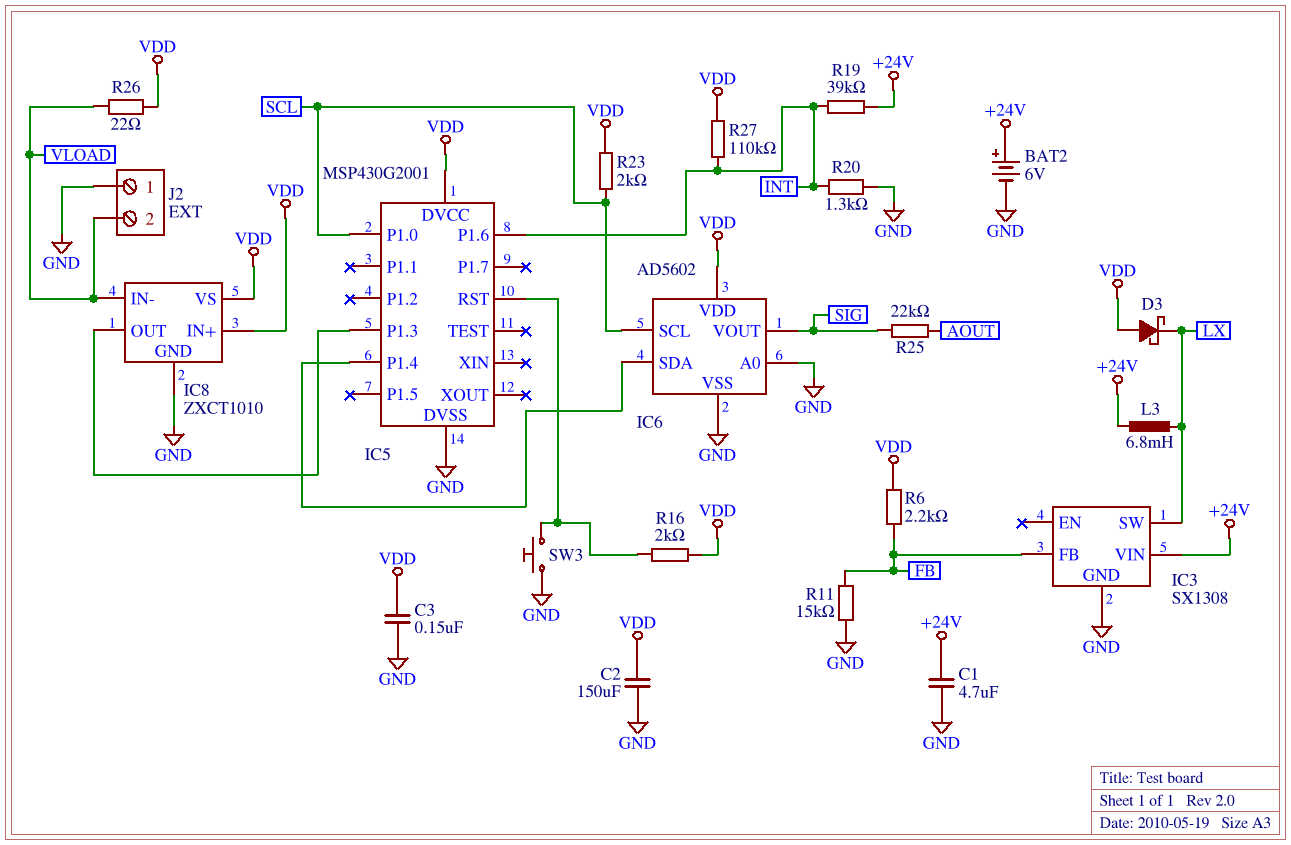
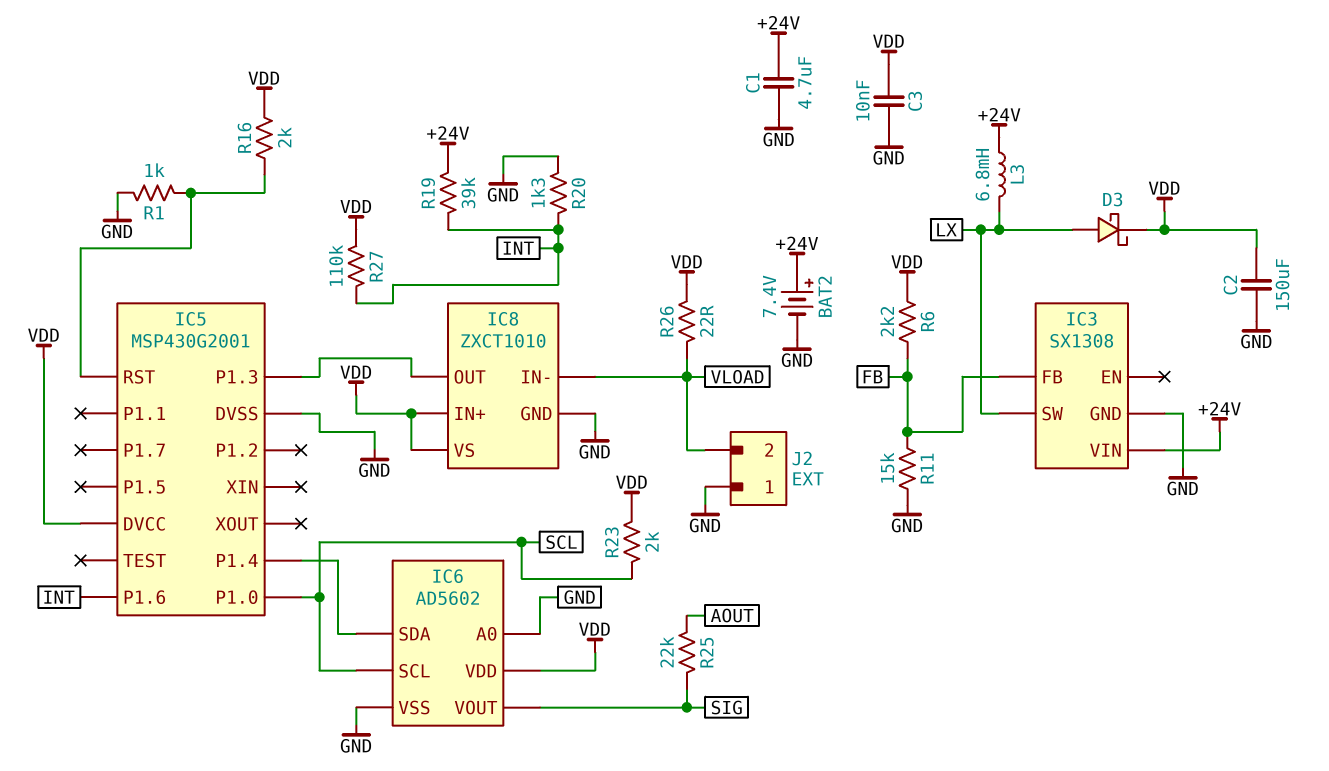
BAT2: 6V (plus +24V, minus GND) -> 7.4V (plus +24V, minus GND)
C3: 150nF (GND, VDD) -> 10nF (GND, VDD)
D3: schottky (A VDD, K LX) -> schottky (A LX, K VDD)
R1: none -> 1k (GND, IC5/RST)
SW3: button (GND, IC5/RST) -> none

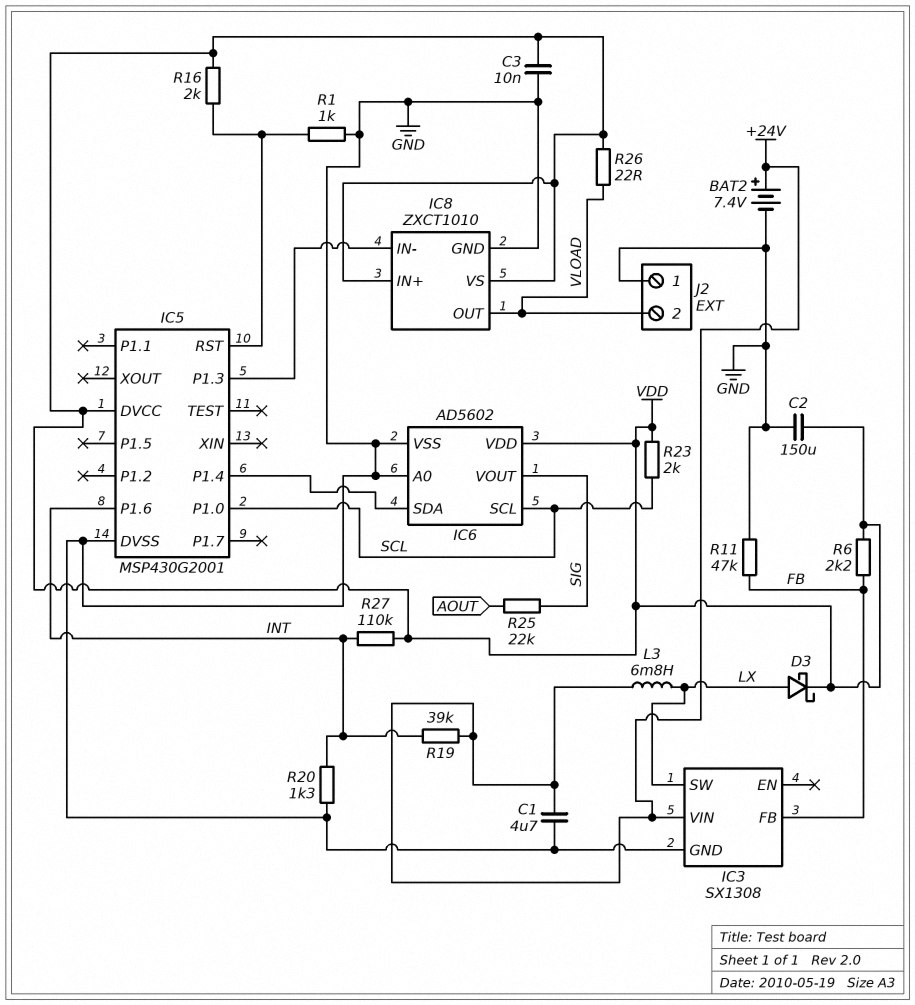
IC8 pin IN-: VLOAD -> IC5/P1.3
IC8 pin OUT: IC5/P1.3 -> VLOAD
R11: 15k (FB, GND) -> 47k (FB, GND)

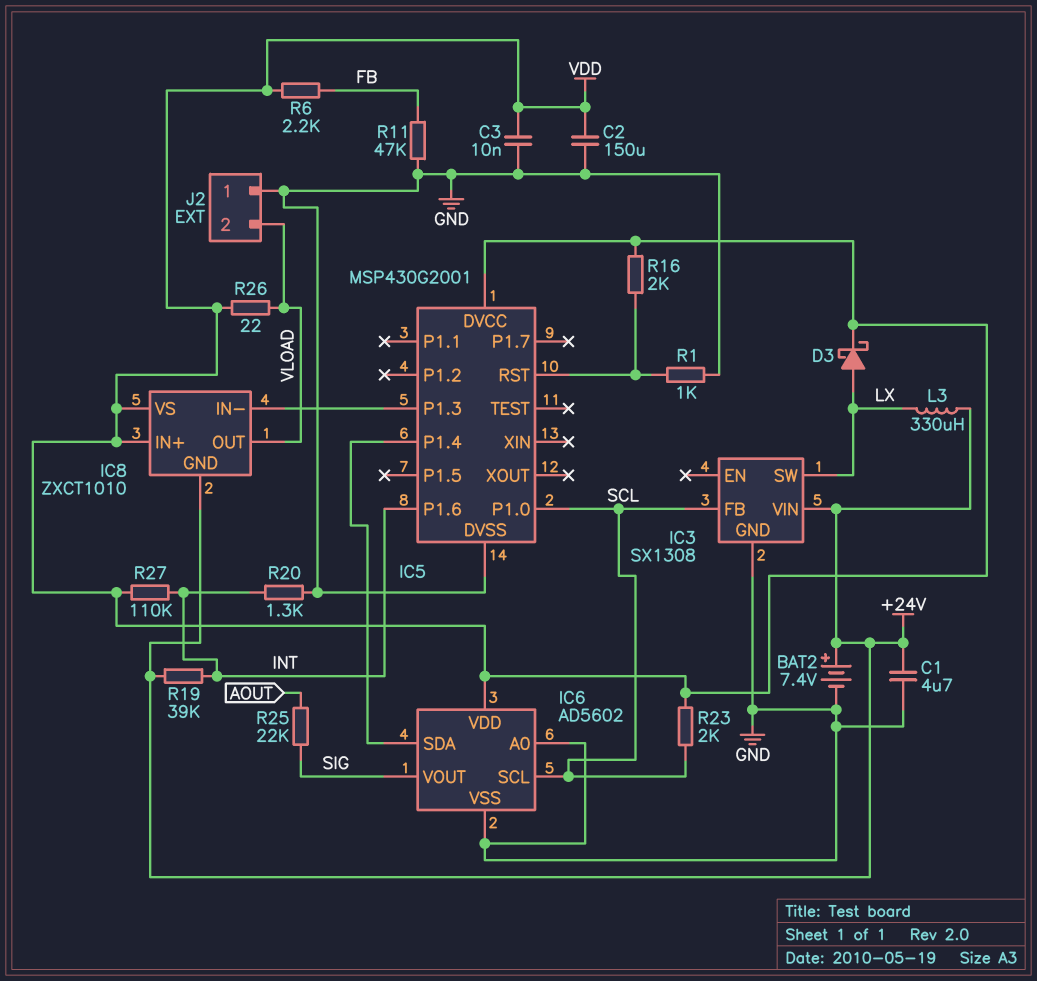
IC3 pin FB: FB -> SCL
IC8 pin GND: GND -> +24V
L3: 6.8mH (+24V, LX) -> 330uH (+24V, LX)

